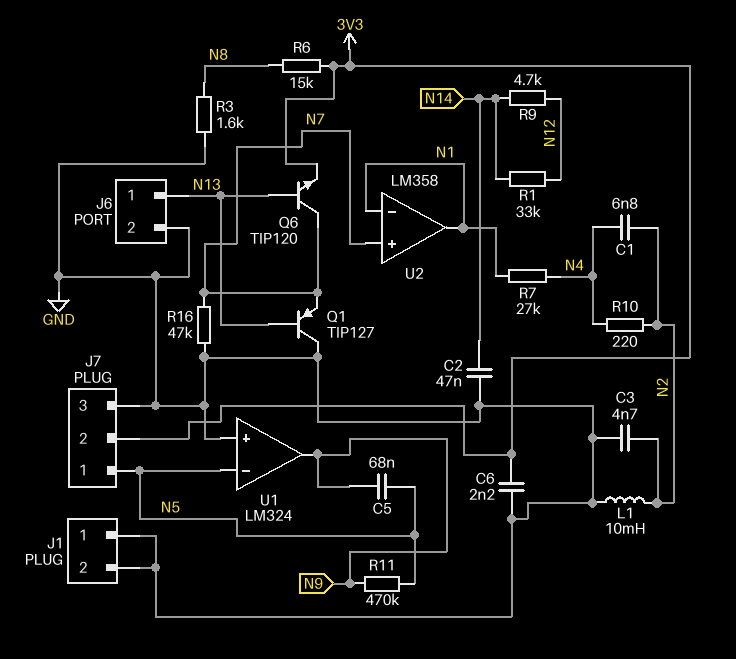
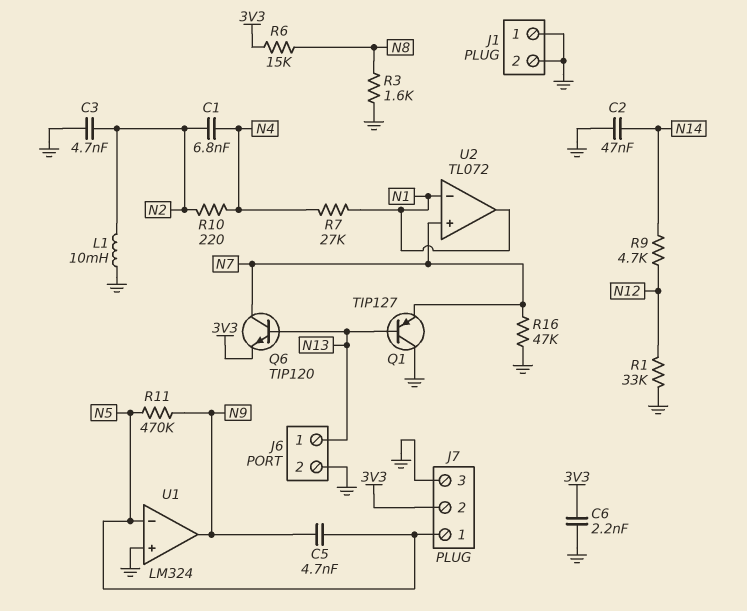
C5: 68nF (N5, N9) -> 4.7nF (N5, N9)
R1: 33k (N12, N14) -> 33k (GND, N12)
U2: LM358 -> TL072

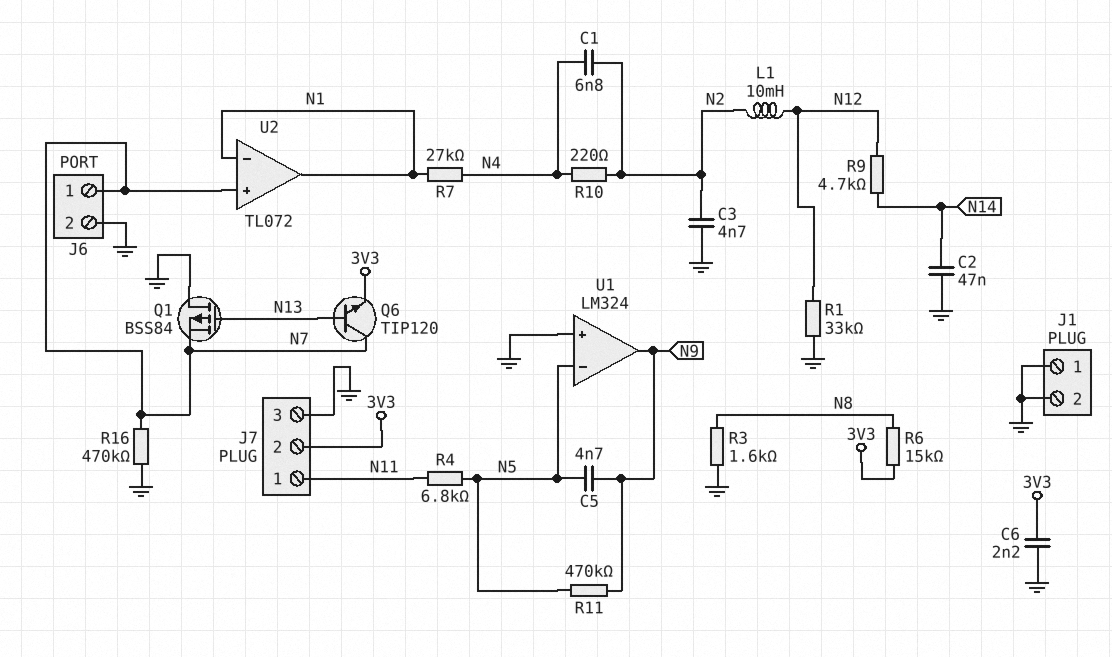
J6 pin 1: N13 -> N7
J7 pin 1: N5 -> N11
L1: 10mH (GND, N2) -> 10mH (N2, N12)
Q1: PNP TIP127 (B N13, C GND, E N7) -> PMOS BSS84 (G N13, D GND, S N7)
R4: none -> 6.8k (N5, N11)
R16: 47k (GND, N7) -> 470k (GND, N7)

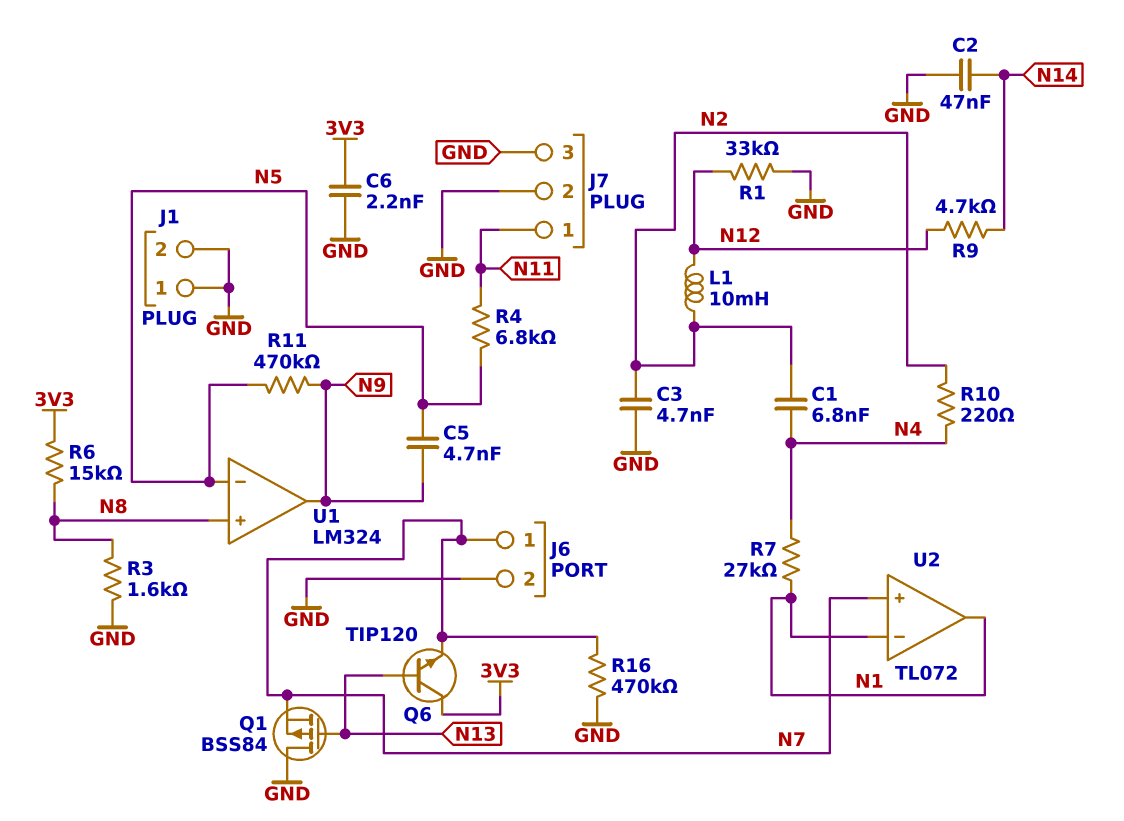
J7 pin 2: 3V3 -> GND
Q6: NPN TIP120 (B N13, C N7, E 3V3) -> NPN TIP120 (B N13, C 3V3, E N7)
U1 pin in+: GND -> N8

